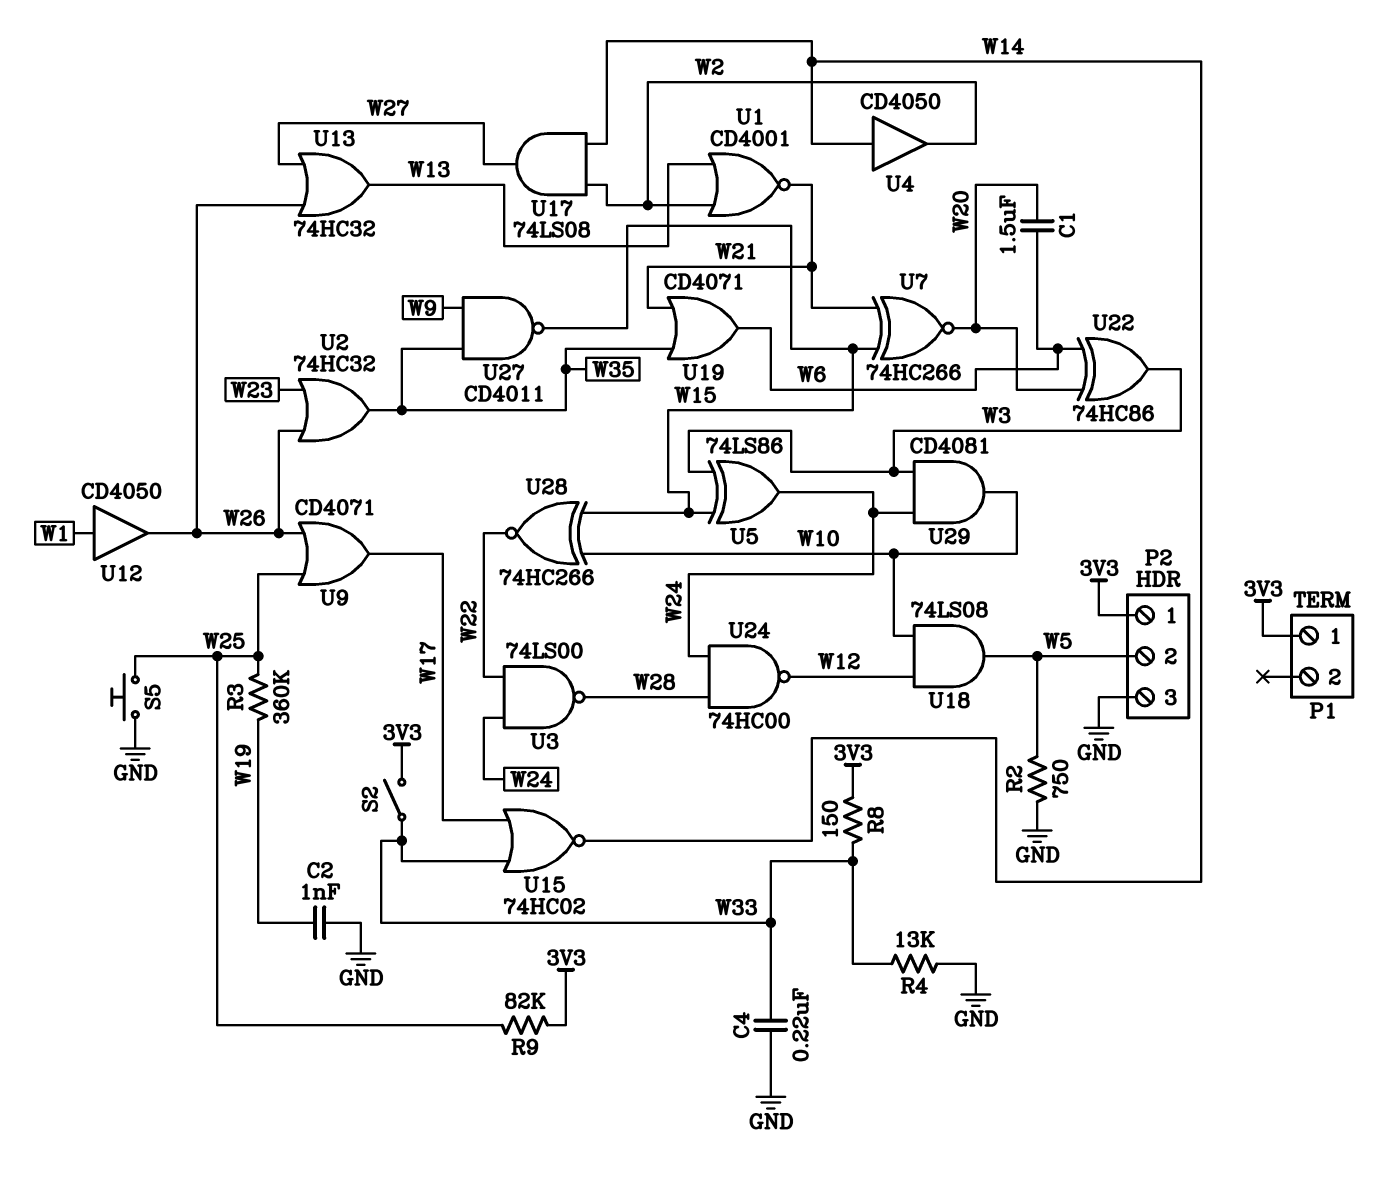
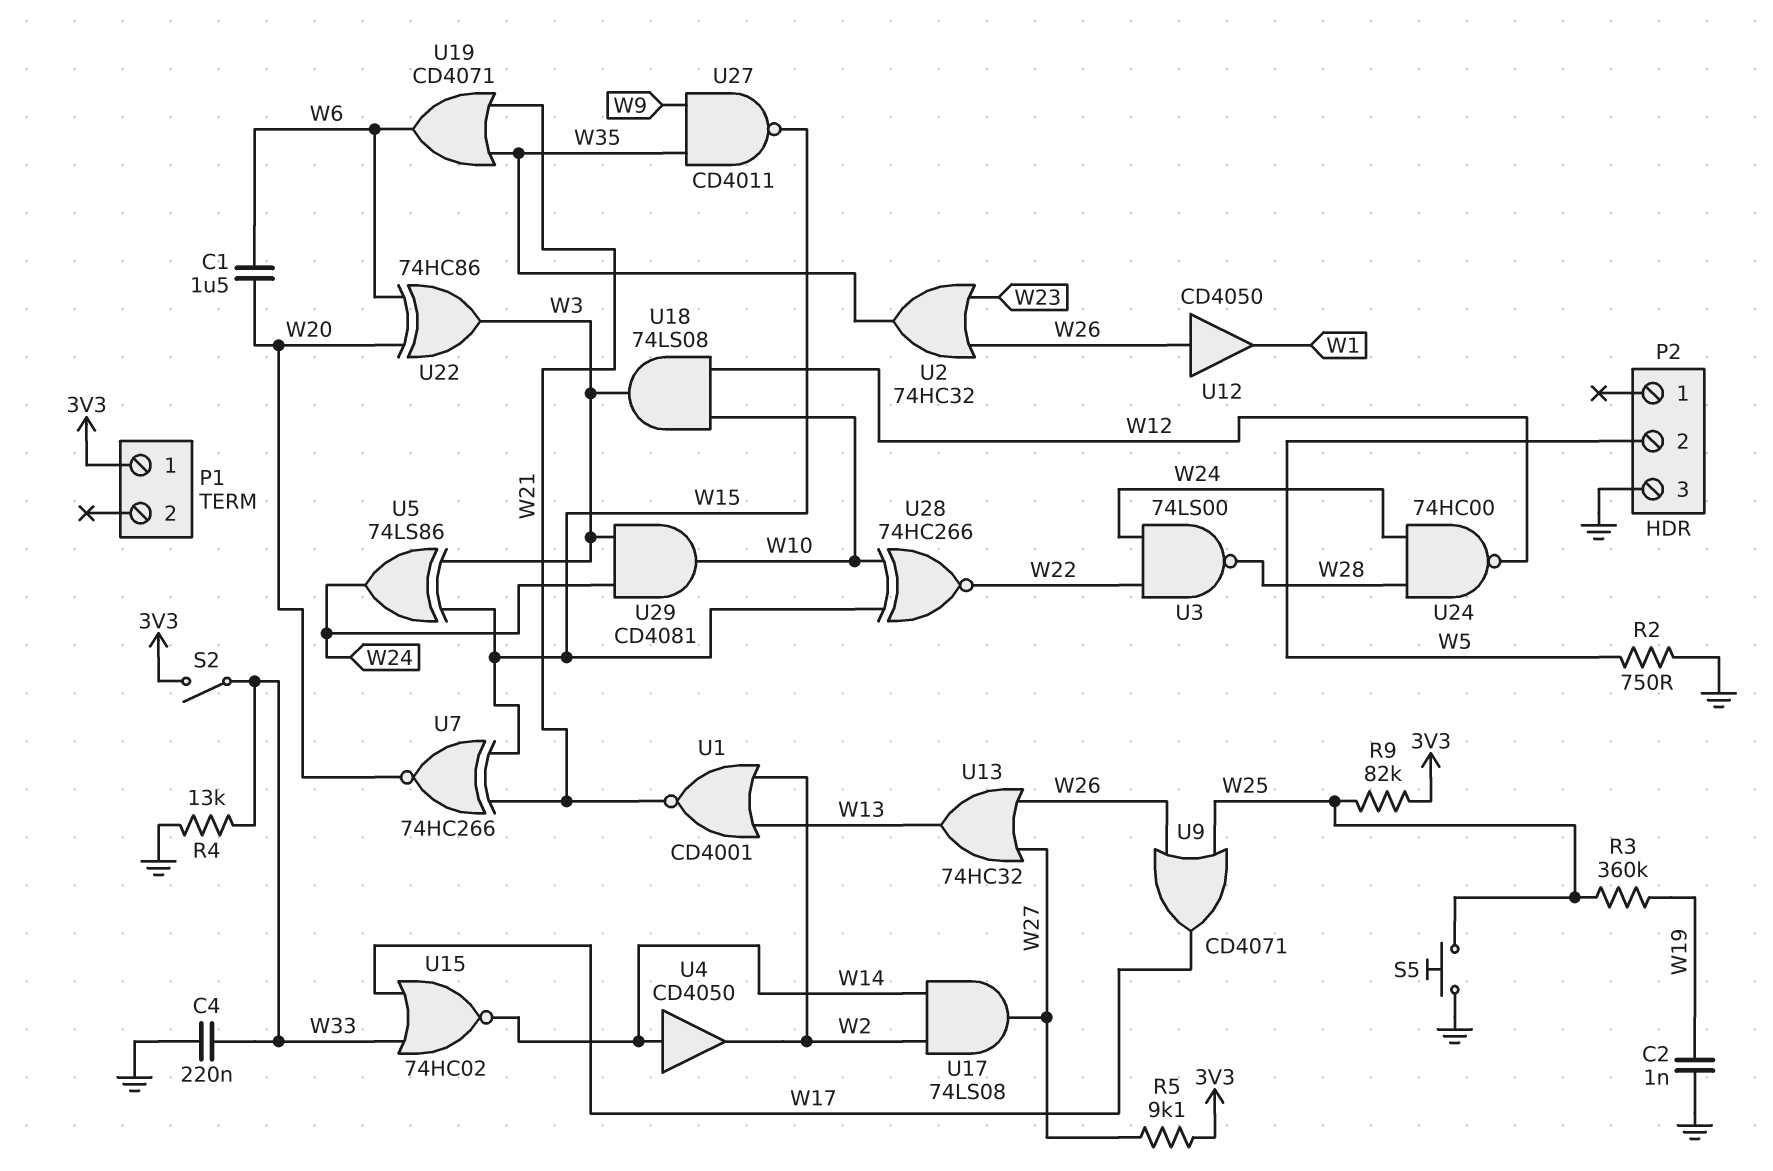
P2 pin 1: 3V3 -> none
R5: none -> 9.1k (3V3, W27)
R8: 150 (3V3, W33) -> none
U12: buffer CD4050 (in W1, out W26) -> buffer CD4050 (in W26, out W1)
U18: AND 74LS08 (in W10, in W12, out W5) -> AND 74LS08 (in W10, in W12, out W3)

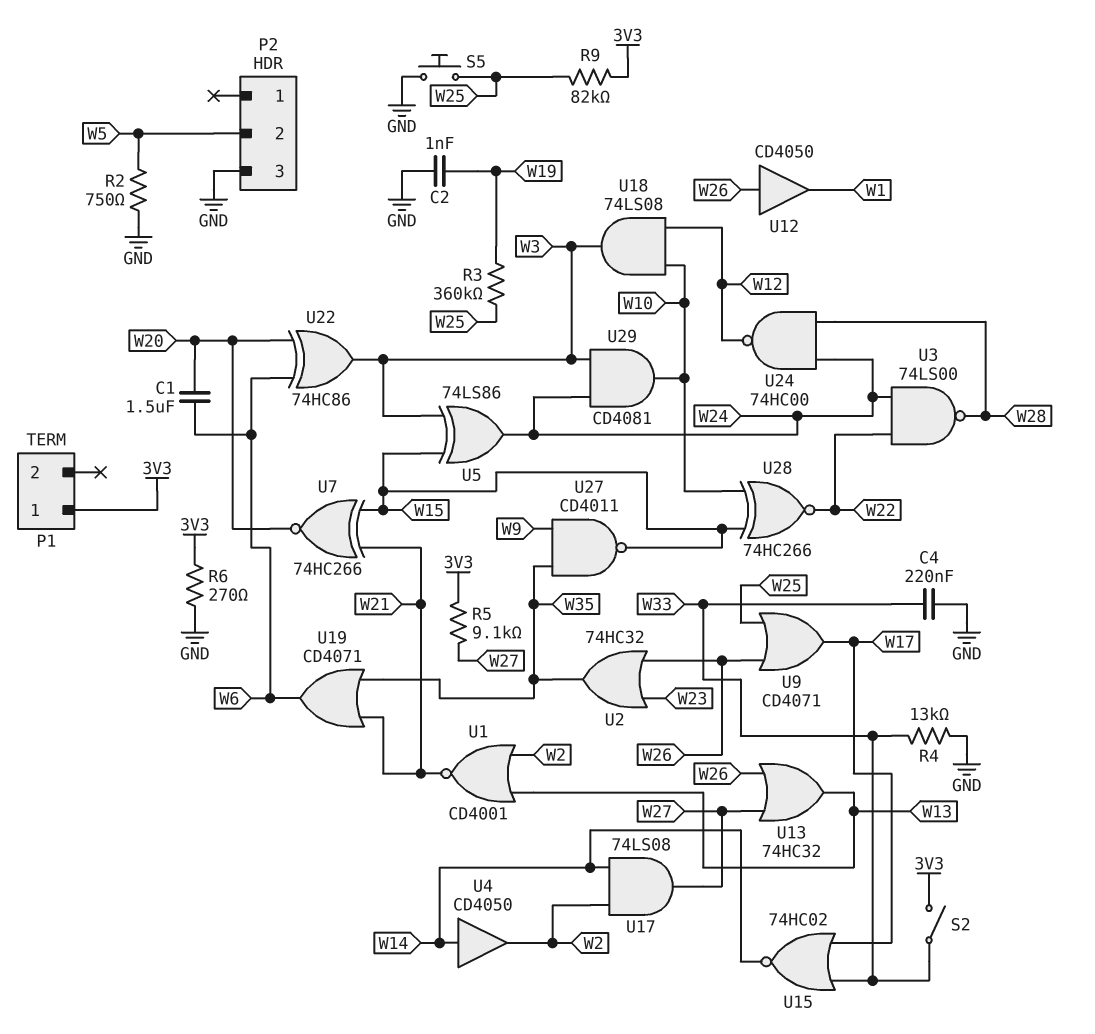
R6: none -> 270 (3V3, GND)

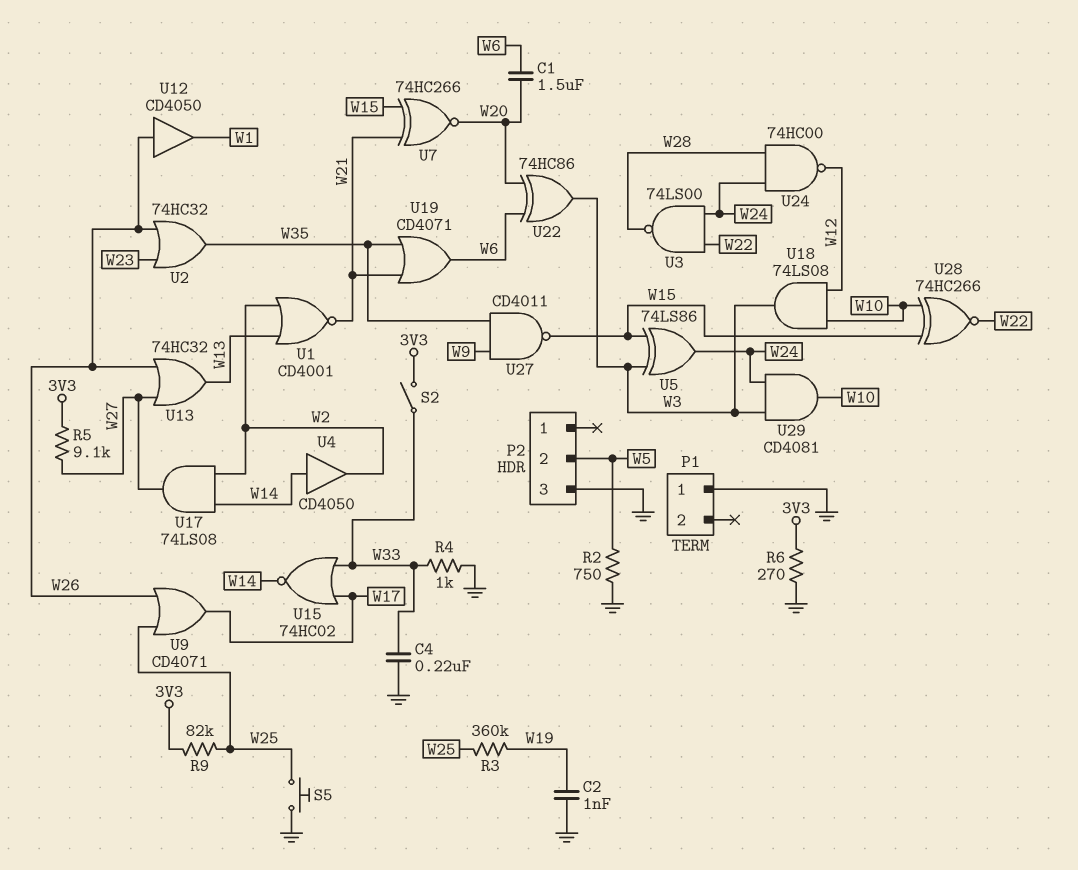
P1 pin 1: 3V3 -> GND
R4: 13k (GND, W33) -> 1k (GND, W33)

